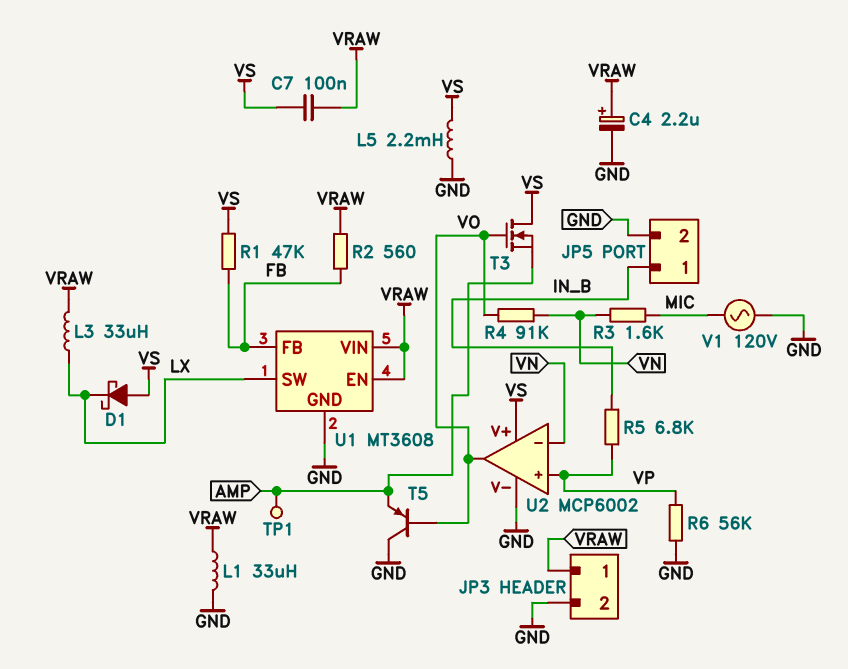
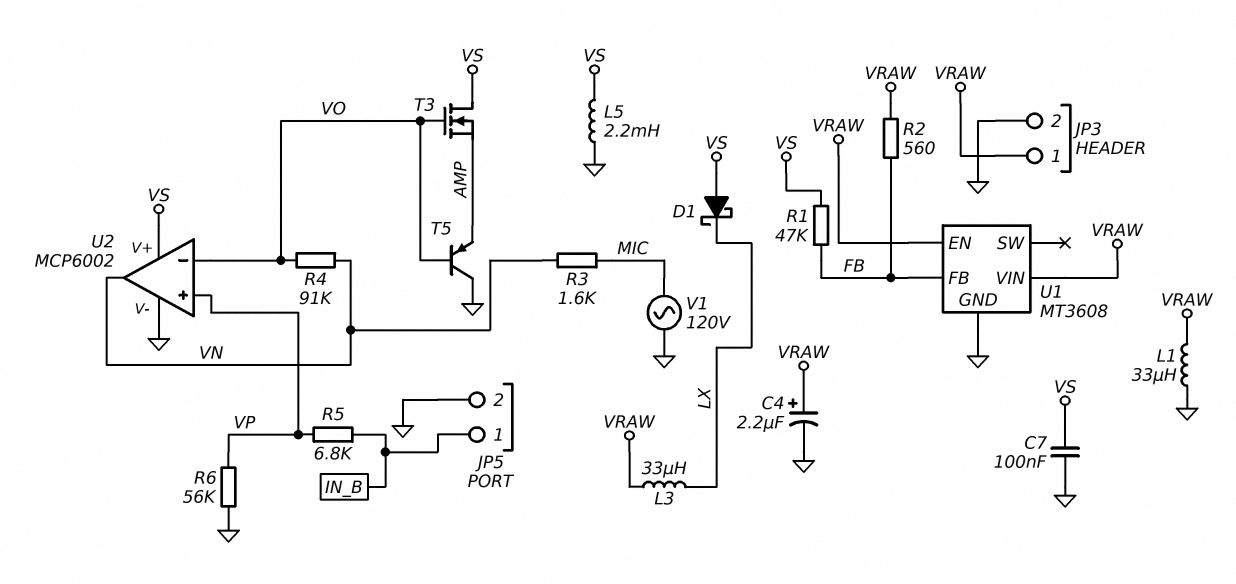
C7: 100nF (VRAW, VS) -> 100nF (GND, VS)
TP1: test point (AMP) -> none
U1 pin SW: LX -> none
U2 pin in-: VN -> VO
U2 pin out: VO -> VN

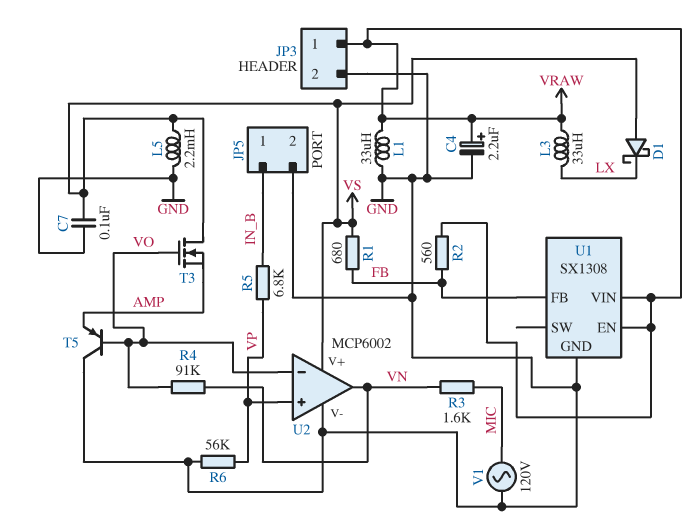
R1: 47k (FB, VS) -> 680 (FB, VS)
U1: MT3608 -> SX1308

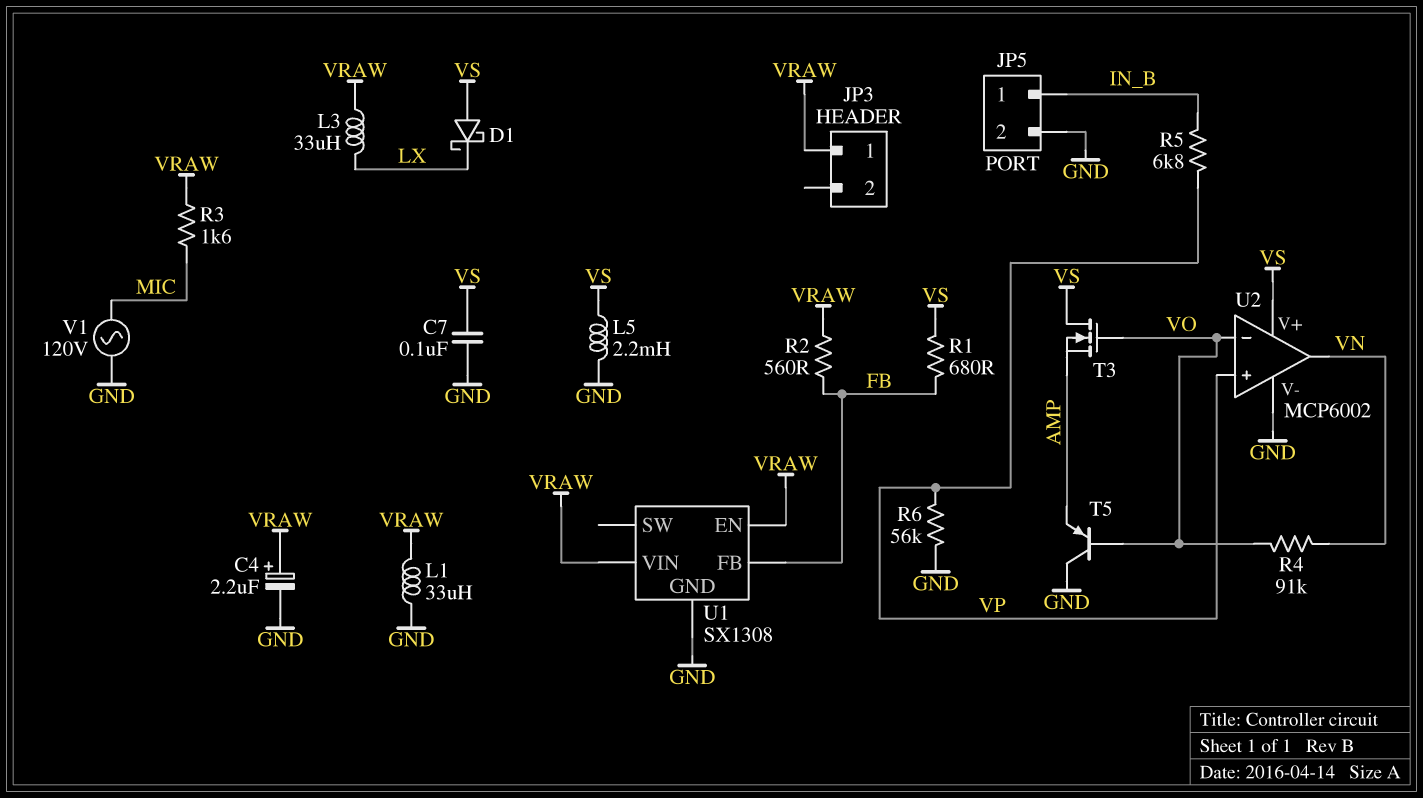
JP3 pin 2: GND -> none
R3: 1.6k (MIC, VN) -> 1.6k (MIC, VRAW)

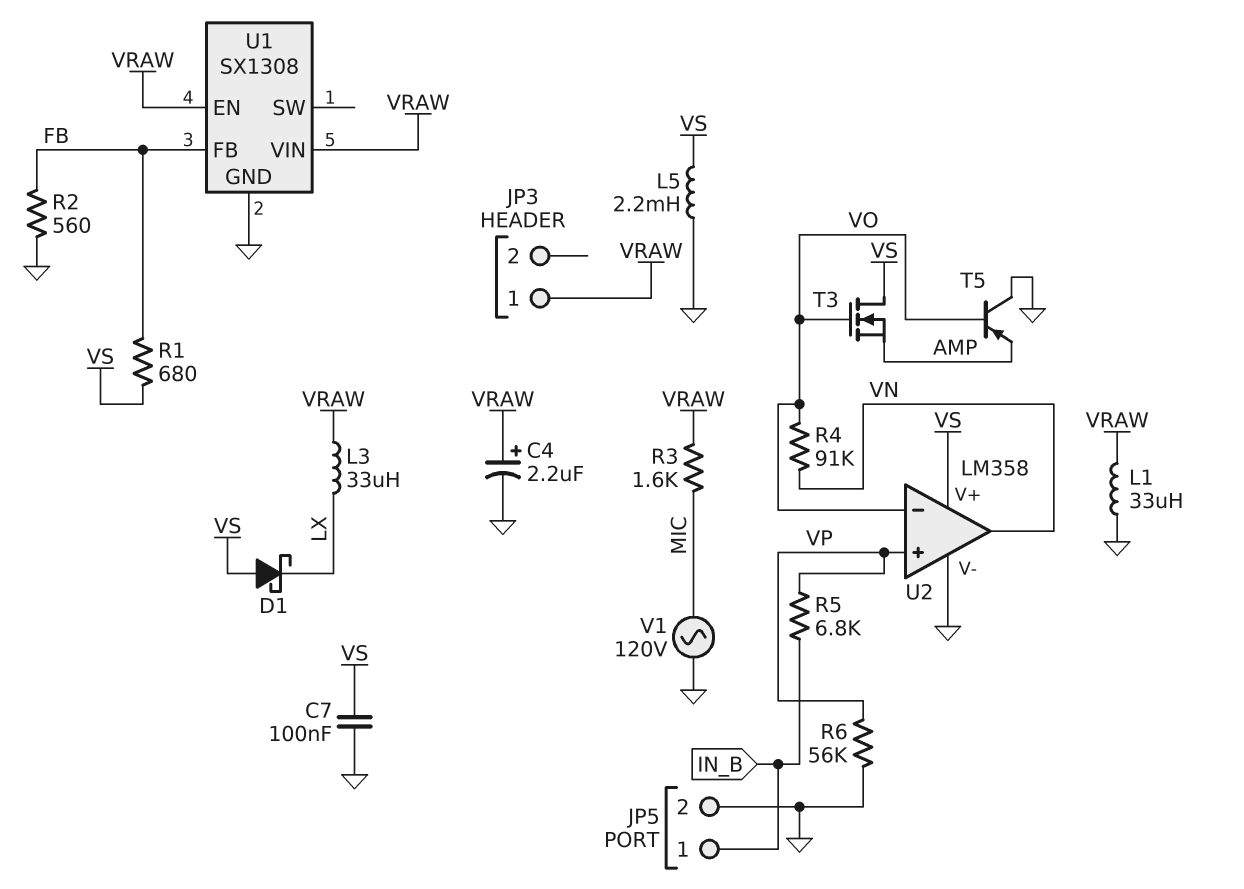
R2: 560 (FB, VRAW) -> 560 (FB, GND)
U2: MCP6002 -> LM358

